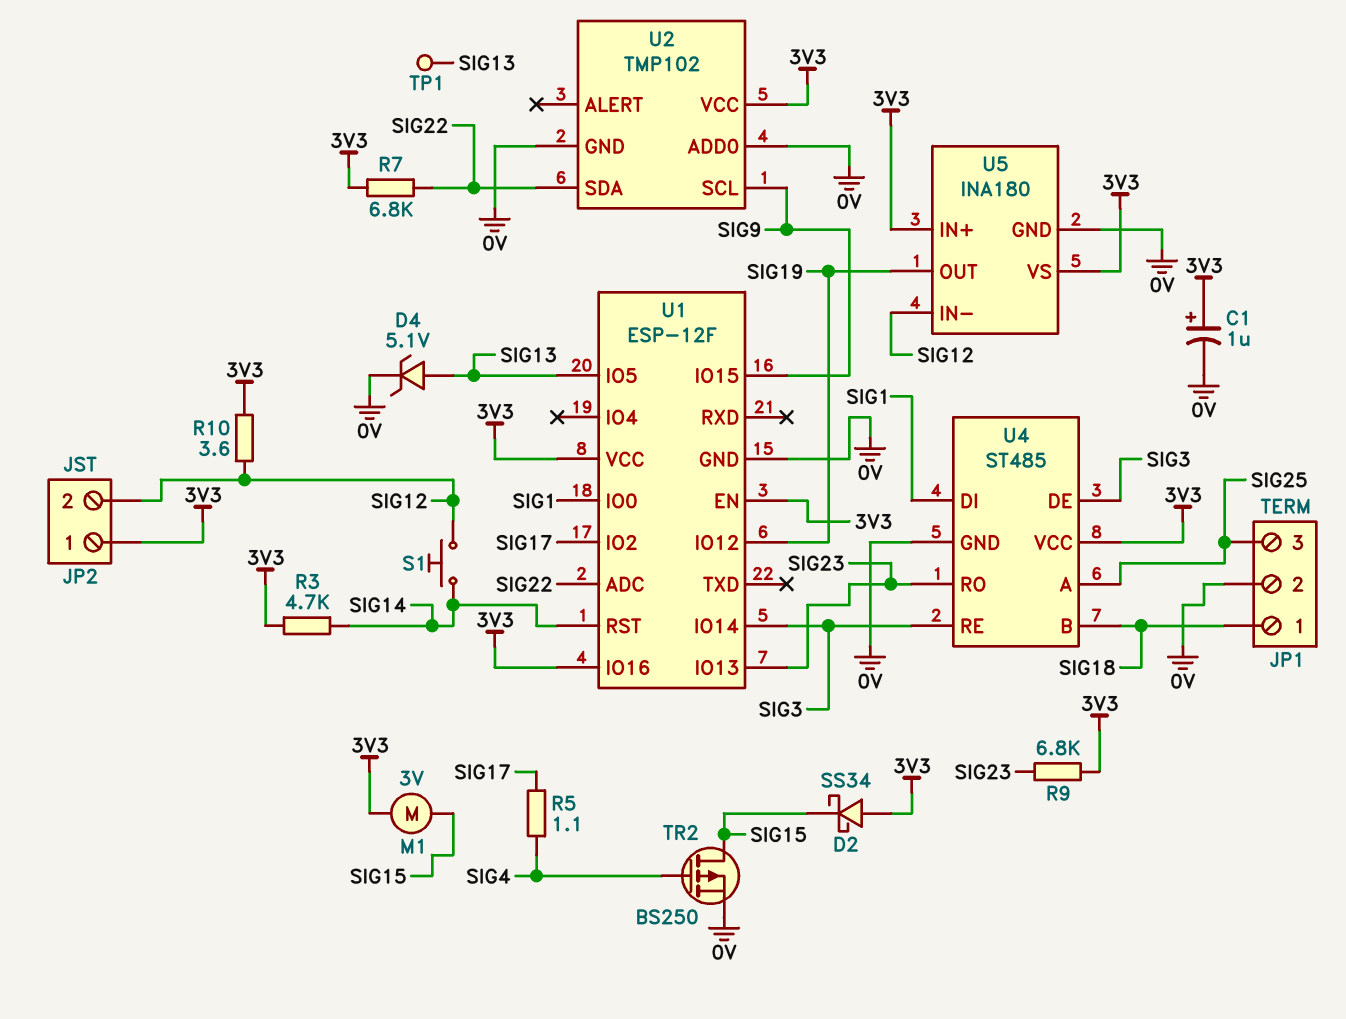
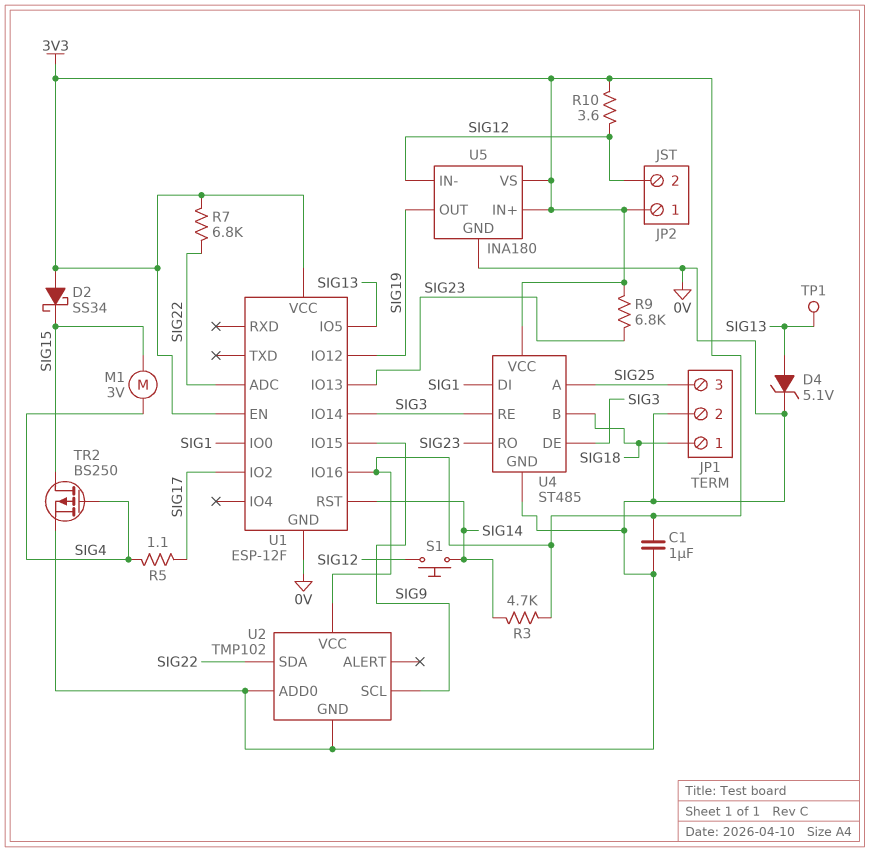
C1: 1uF (plus 3V3, minus 0V) -> 1uF (0V, 3V3)
M1: motor 3V (3V3, SIG15) -> motor 3V (SIG4, SIG15)

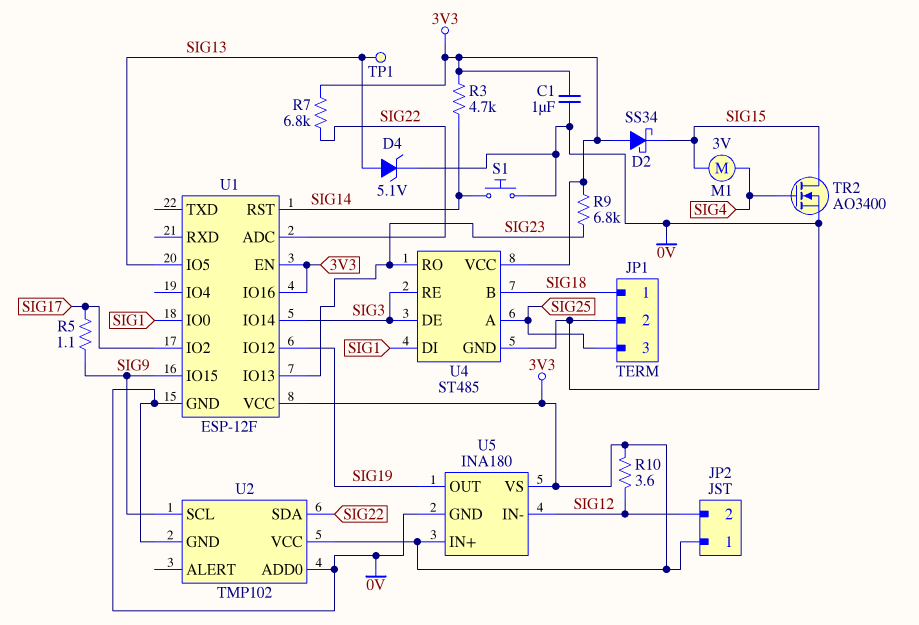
R5: 1.1 (SIG4, SIG17) -> 1.1 (SIG9, SIG17)
S1: button (SIG12, SIG14) -> button (0V, SIG14)
TR2: PMOS BS250 (G SIG4, D SIG15, S 0V) -> NMOS AO3400 (G SIG4, D SIG15, S 0V)

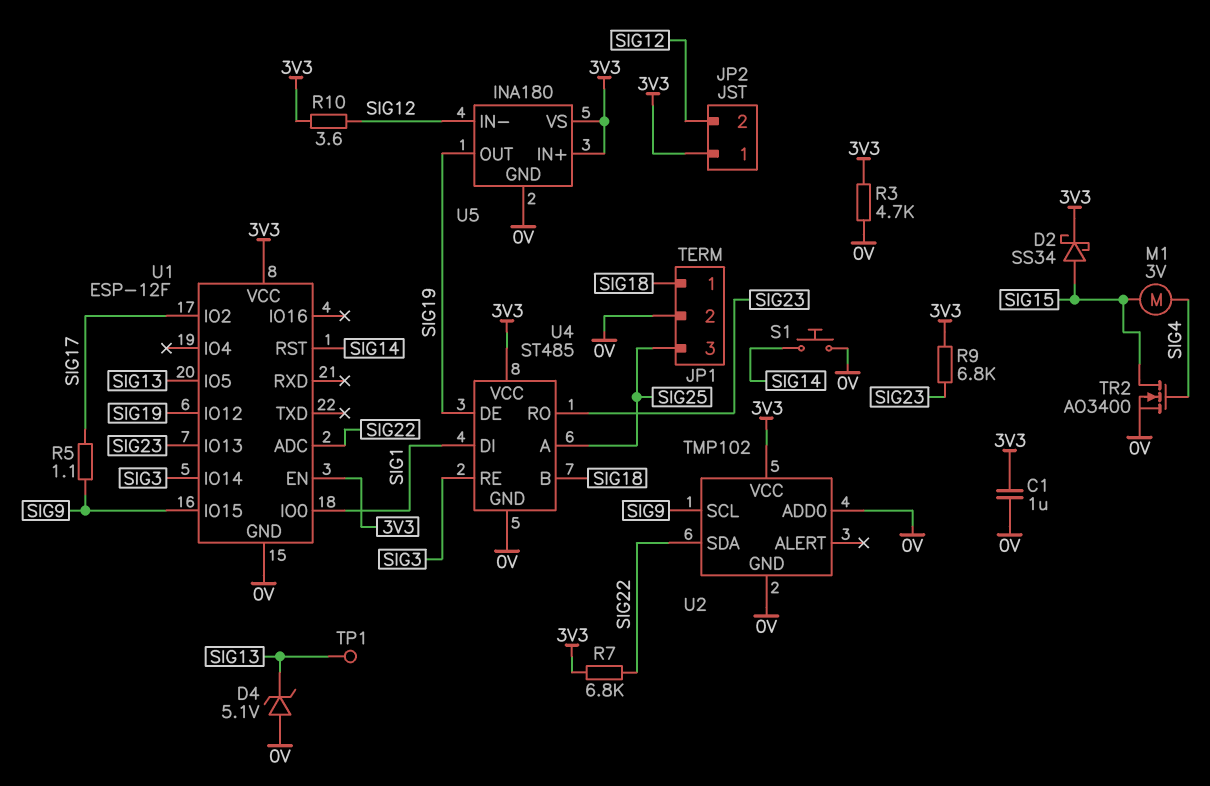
D2: schottky SS34 (A 3V3, K SIG15) -> schottky SS34 (A SIG15, K 3V3)
D4: zener 5.1V (A SIG13, K 0V) -> zener 5.1V (A 0V, K SIG13)
R3: 4.7k (3V3, SIG14) -> 4.7k (0V, 3V3)
U1 pin IO16: 3V3 -> none
U4 pin DE: SIG3 -> SIG19

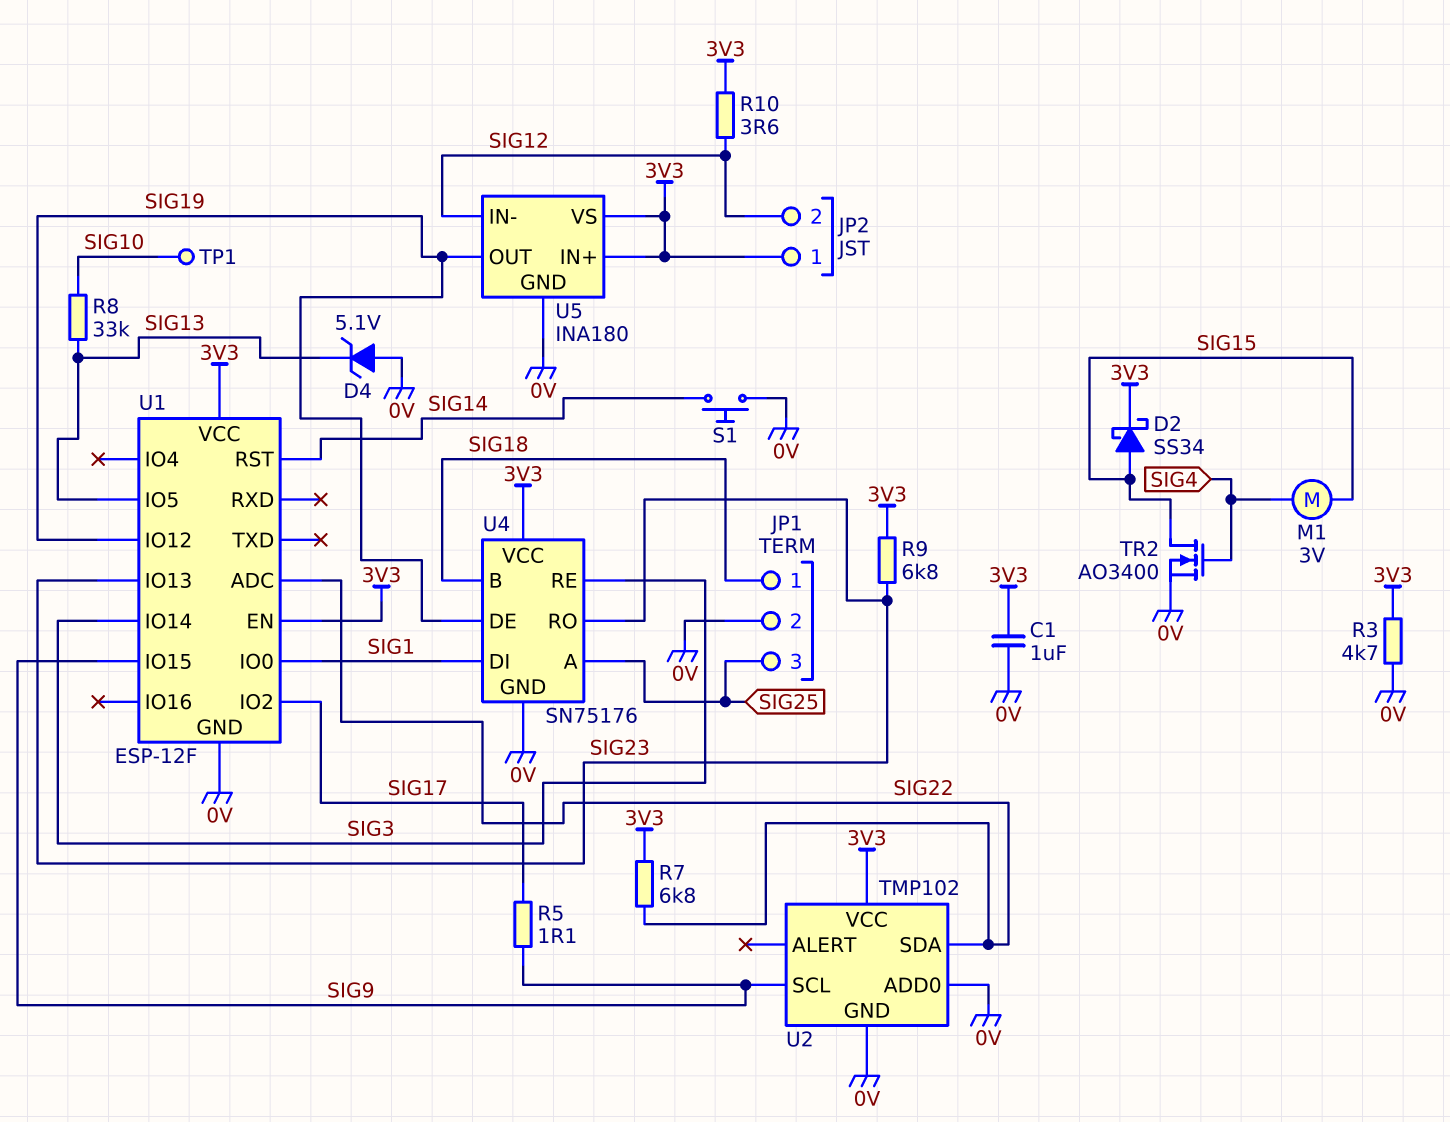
R8: none -> 33k (SIG10, SIG13)
TP1: test point (SIG13) -> test point (SIG10)
U4: ST485 -> SN75176

